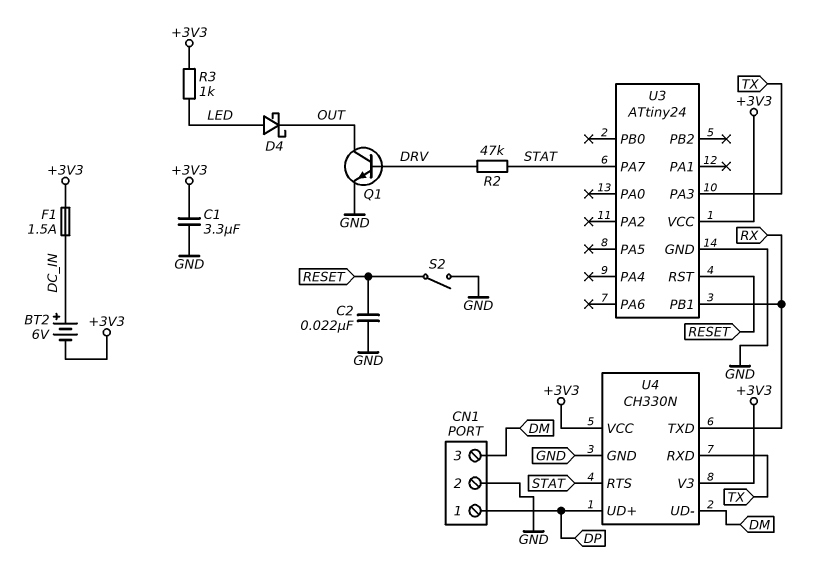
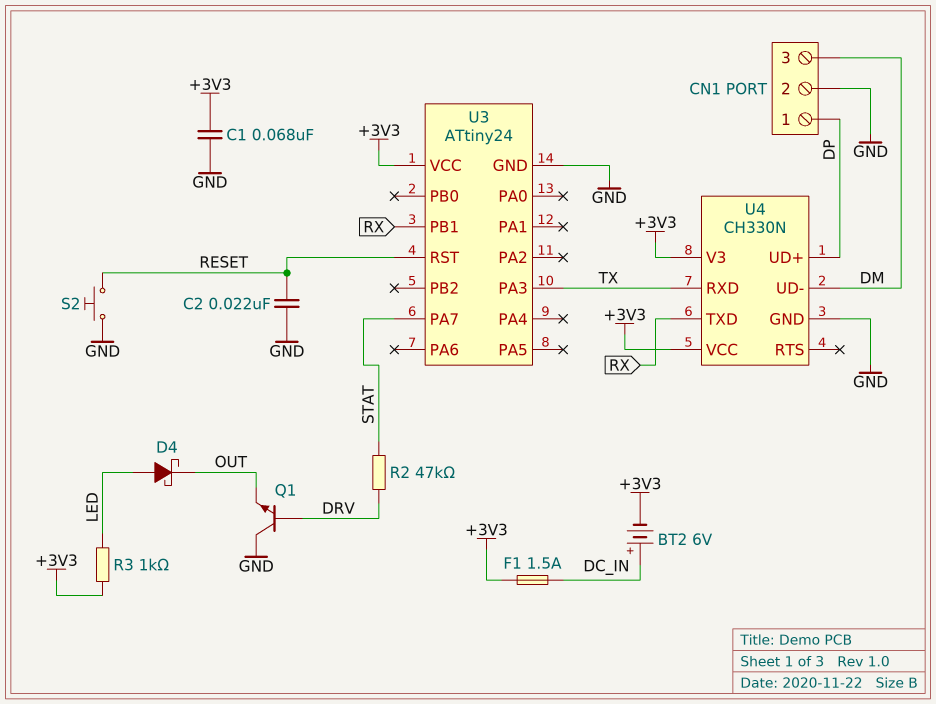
C1: 3.3uF (+3V3, GND) -> 68nF (+3V3, GND)
Q1: NPN (B DRV, C OUT, E GND) -> NPN (B DRV, C GND, E OUT)
S2: switch (GND, RESET) -> button (GND, RESET)
U4 pin RTS: STAT -> none

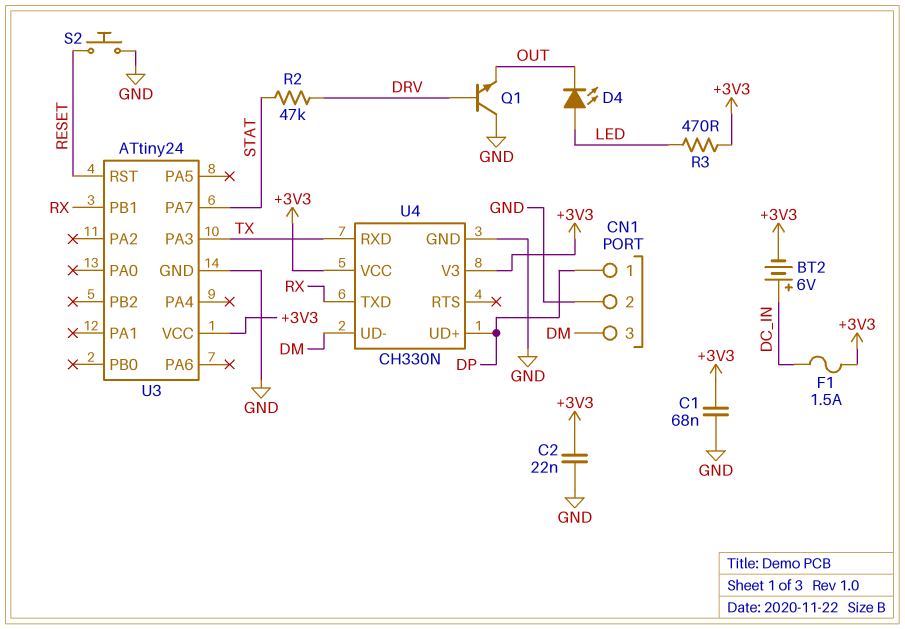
C2: 22nF (GND, RESET) -> 22nF (+3V3, GND)
D4: schottky (A LED, K OUT) -> LED (A LED, K OUT)
R3: 1k (+3V3, LED) -> 470 (+3V3, LED)

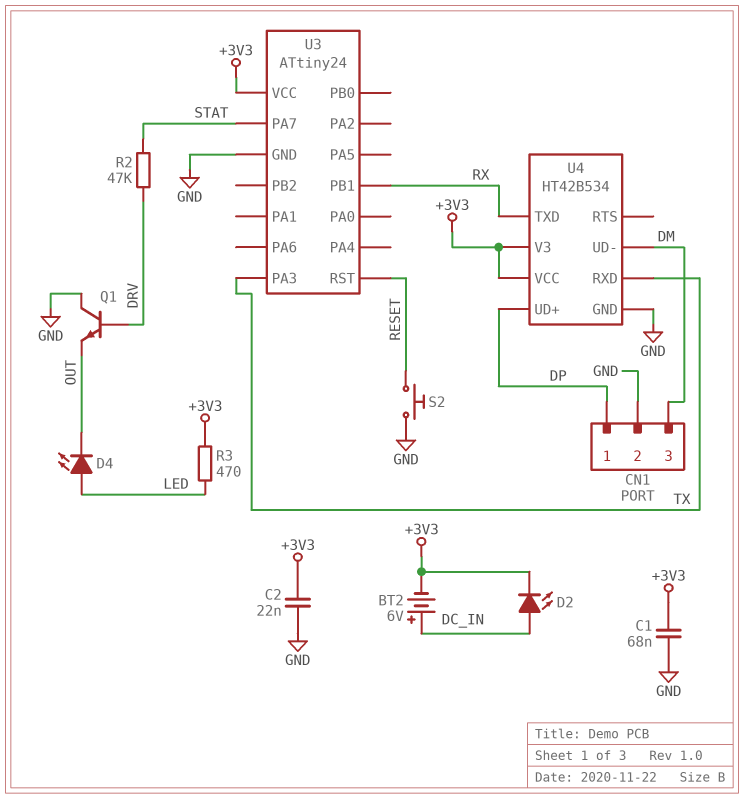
D2: none -> LED (A DC_IN, K +3V3)
F1: 1.5A (+3V3, DC_IN) -> none
U4: CH330N -> HT42B534

